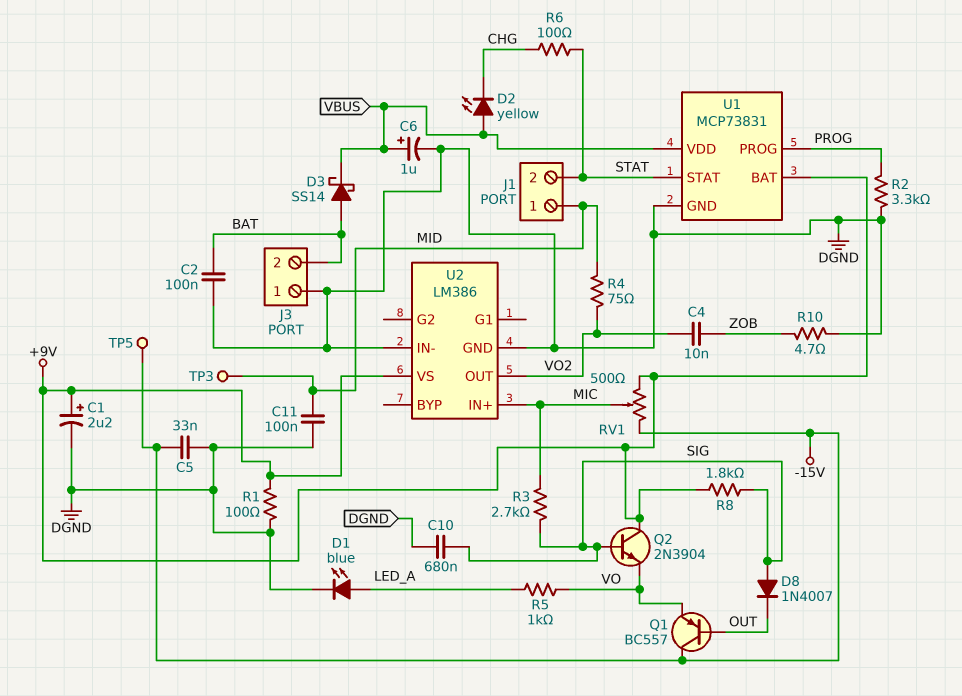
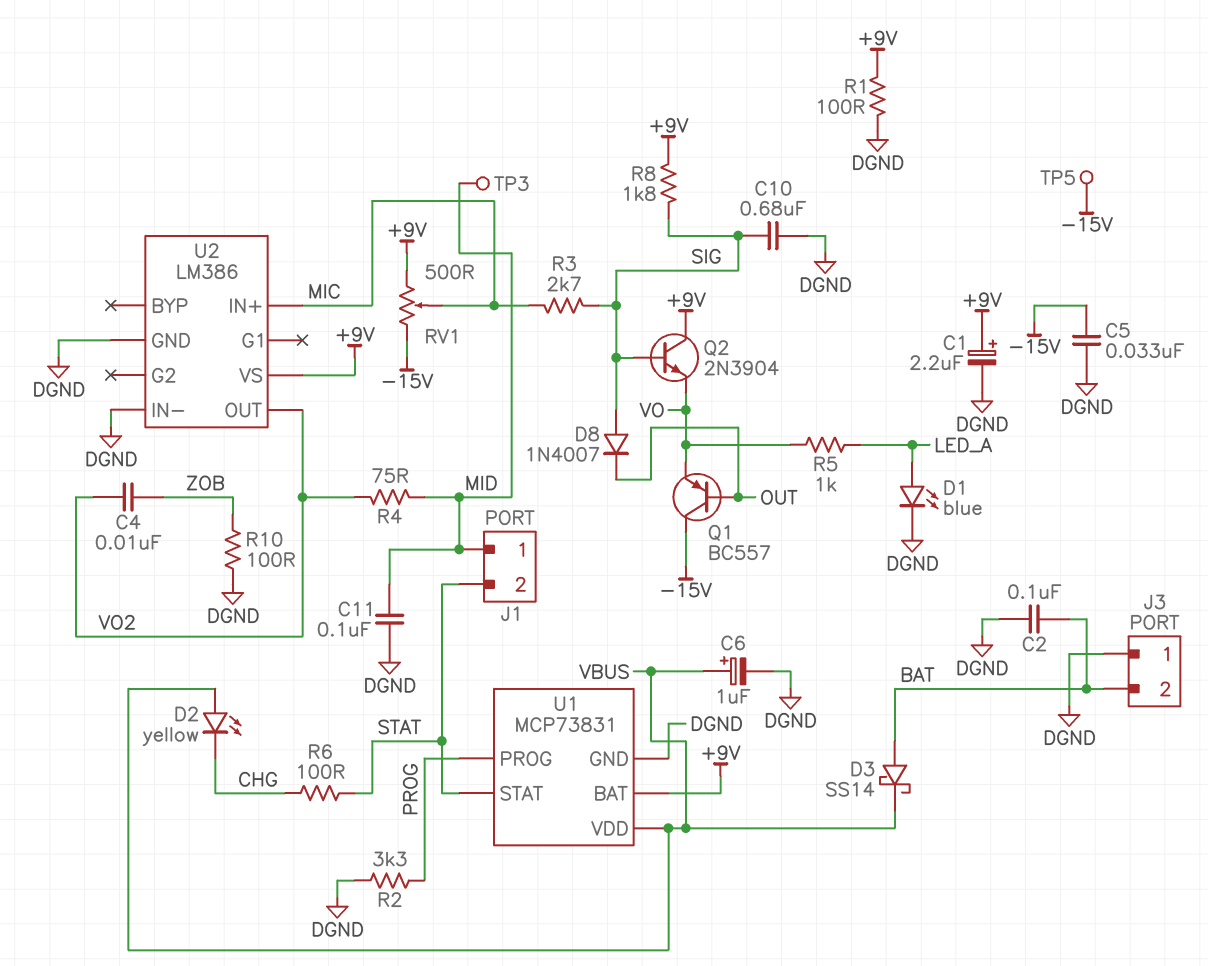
R10: 4.7 (DGND, ZOB) -> 100 (DGND, ZOB)

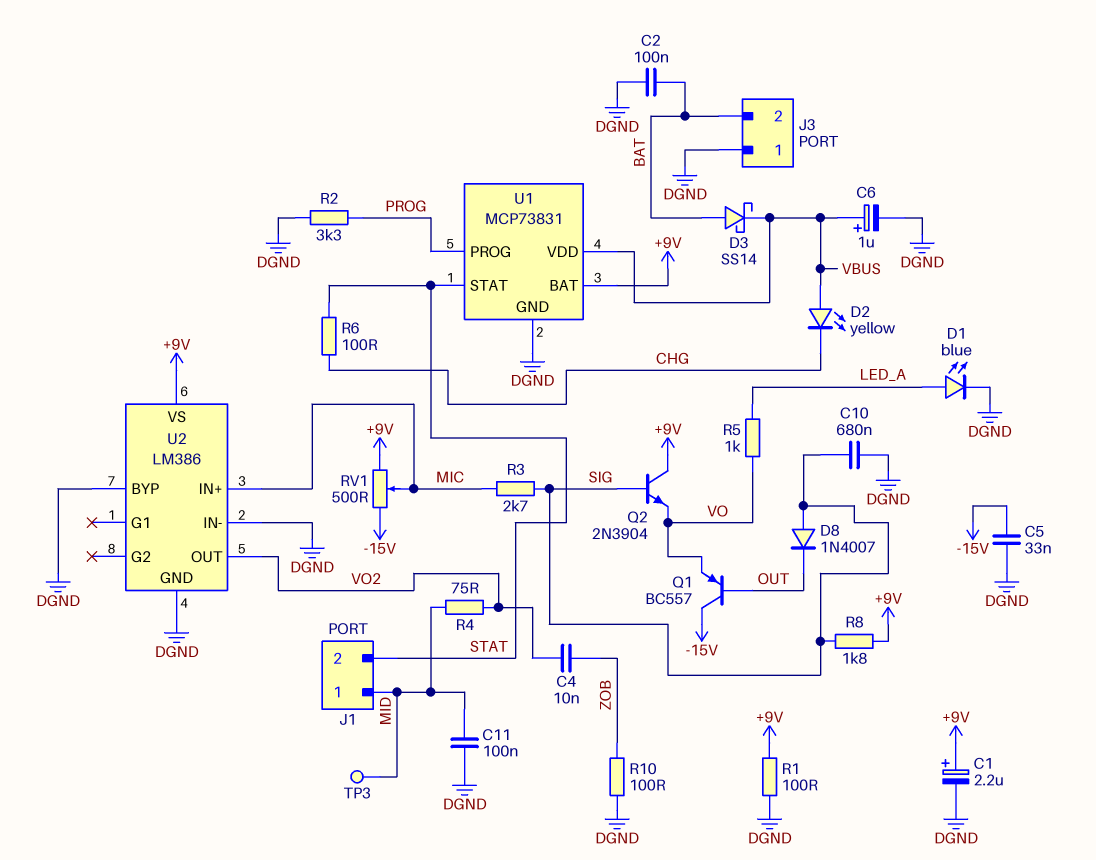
TP5: test point (-15V) -> none
U2 pin BYP: none -> DGND

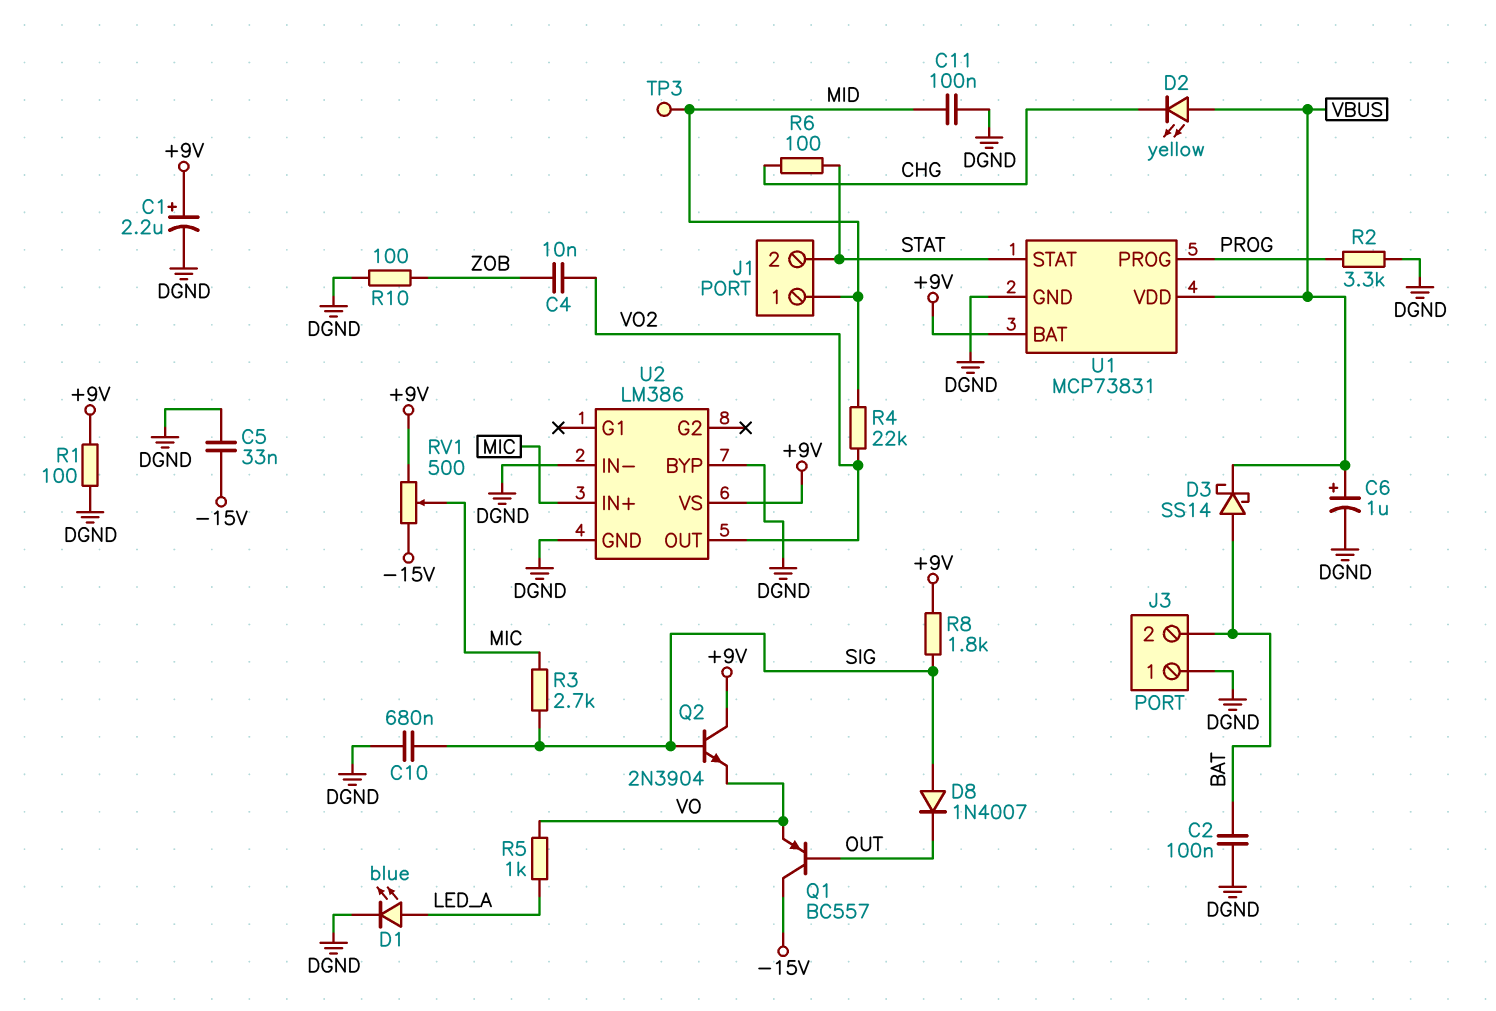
R4: 75 (MID, VO2) -> 22k (MID, VO2)

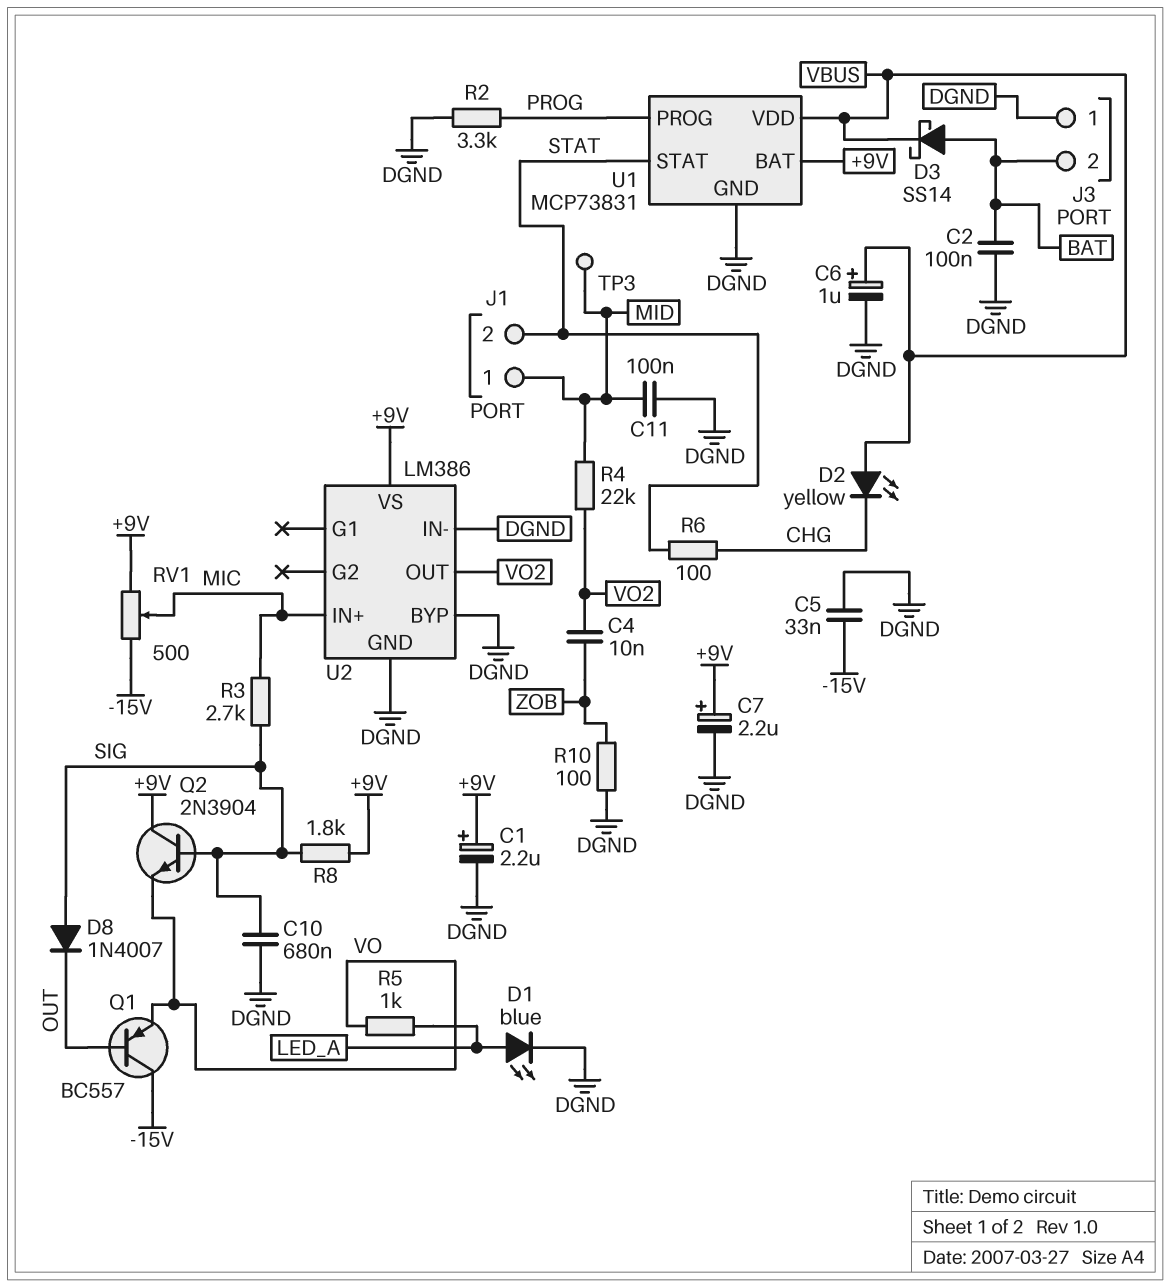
C7: none -> 2.2uF (plus +9V, minus DGND)
R1: 100 (+9V, DGND) -> none

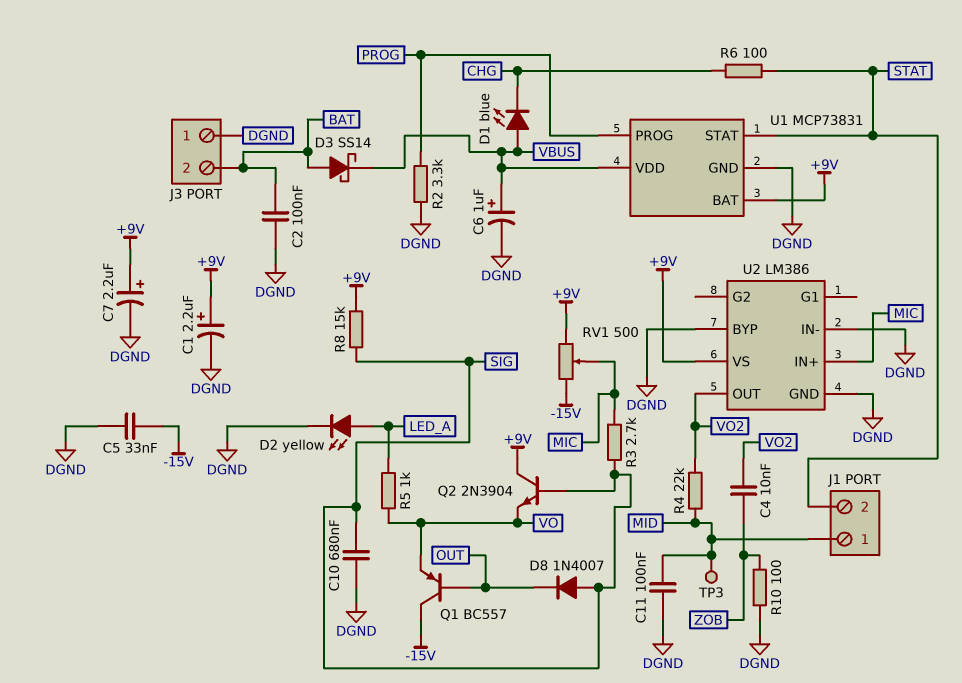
D1: LED blue (A LED_A, K DGND) -> LED blue (A VBUS, K CHG)
D2: LED yellow (A VBUS, K CHG) -> LED yellow (A LED_A, K DGND)
R8: 1.8k (+9V, SIG) -> 15k (+9V, SIG)

